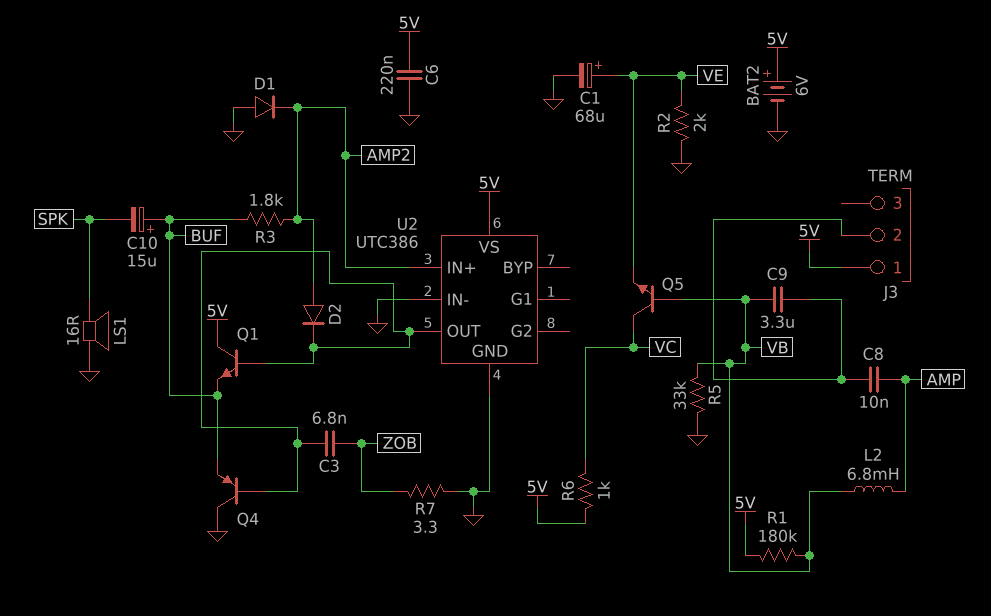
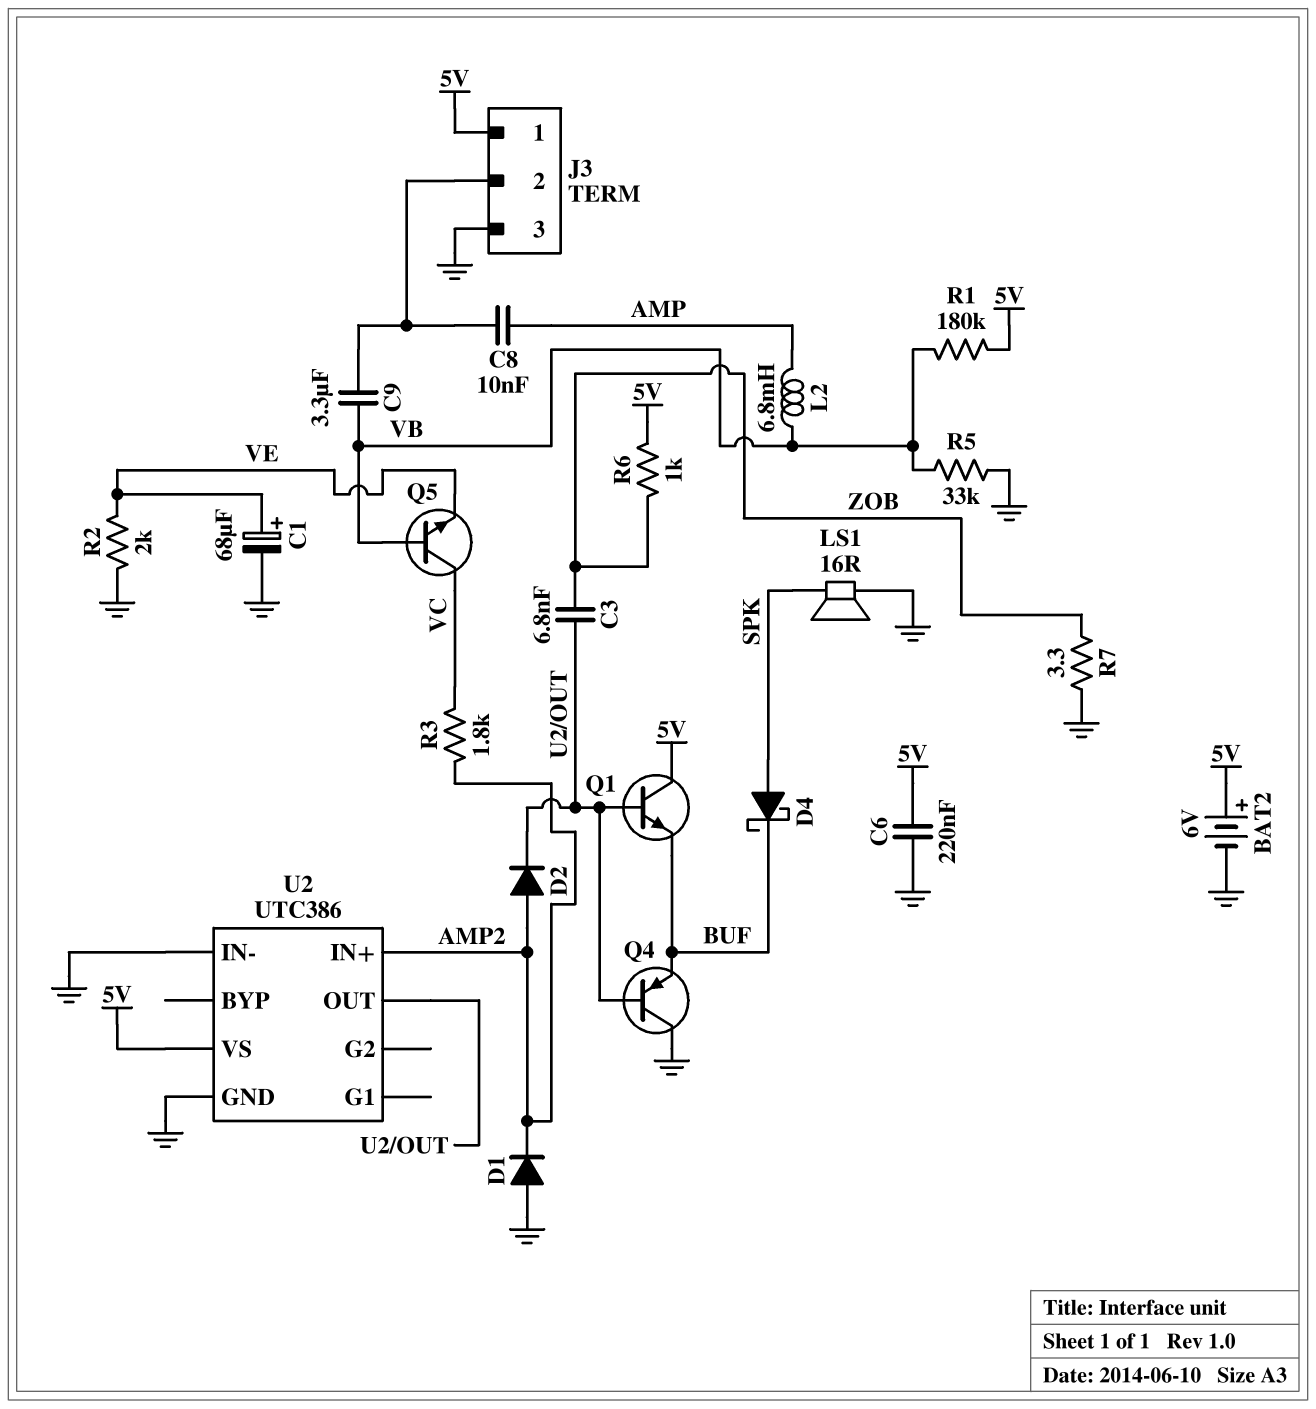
C10: 15uF (plus BUF, minus SPK) -> none
D4: none -> schottky (A SPK, K BUF)
J3 pin 3: none -> GND
R3: 1.8k (AMP2, BUF) -> 1.8k (AMP2, VC)
R6: 1k (5V, VC) -> 1k (5V, ZOB)

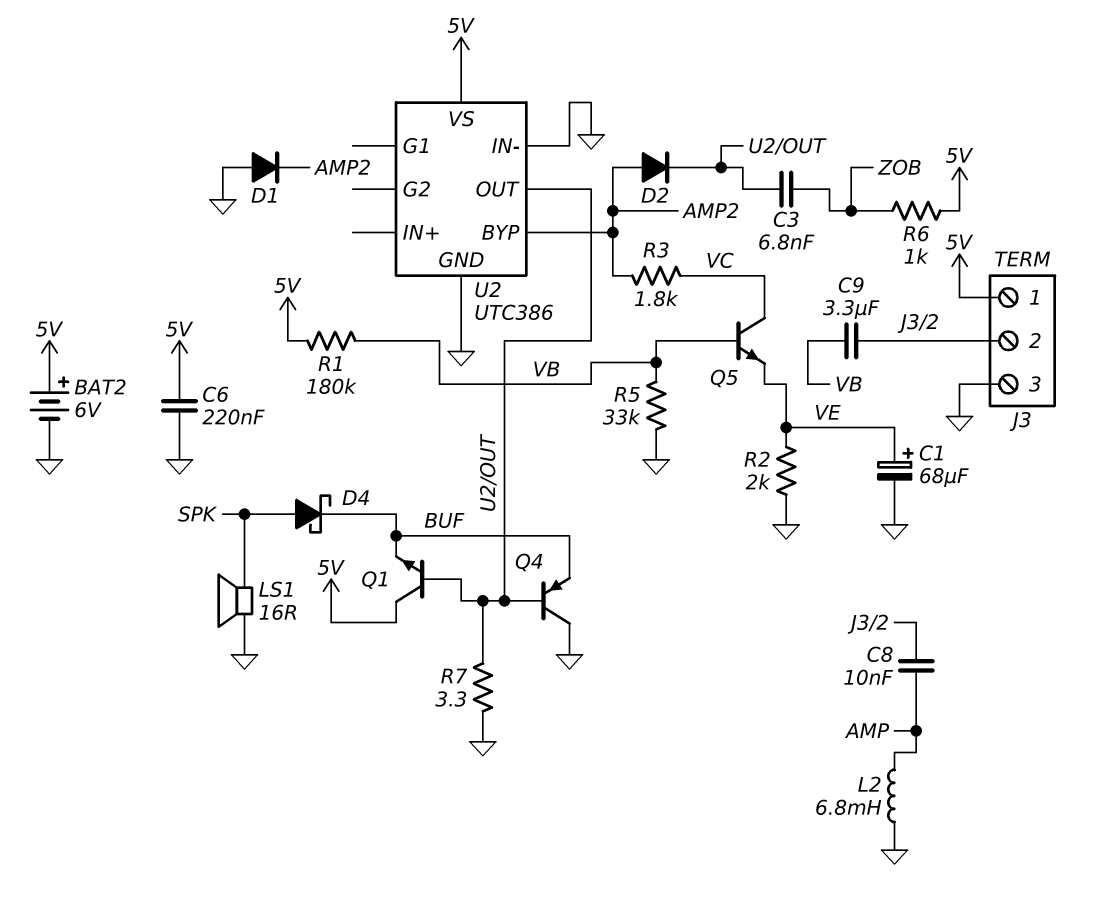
L2: 6.8mH (AMP, VB) -> 6.8mH (AMP, GND)
R7: 3.3 (GND, ZOB) -> 3.3 (GND, U2/OUT)
U2 pin BYP: none -> AMP2
U2 pin IN+: AMP2 -> none

